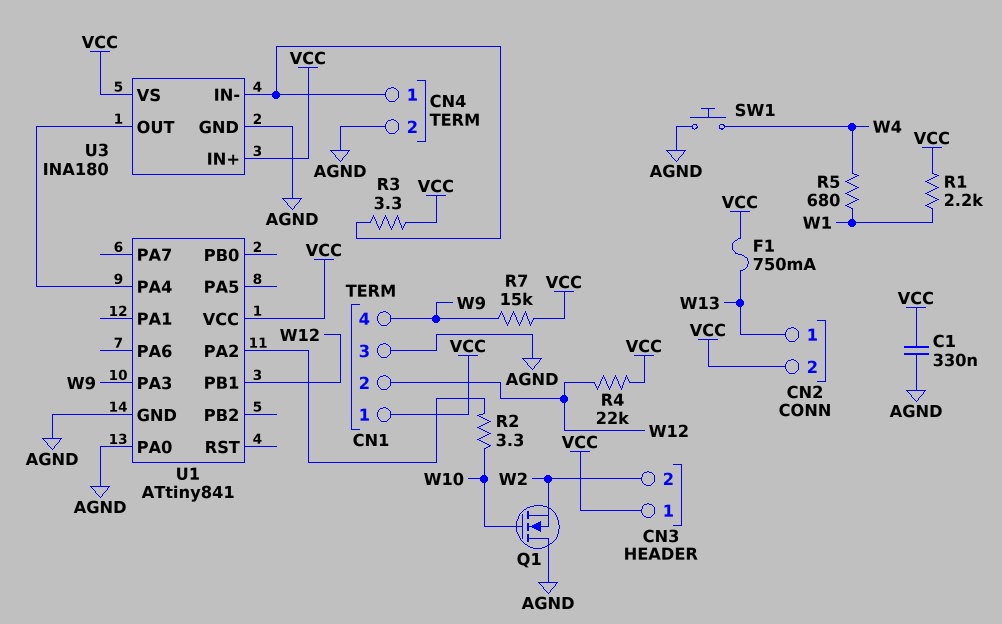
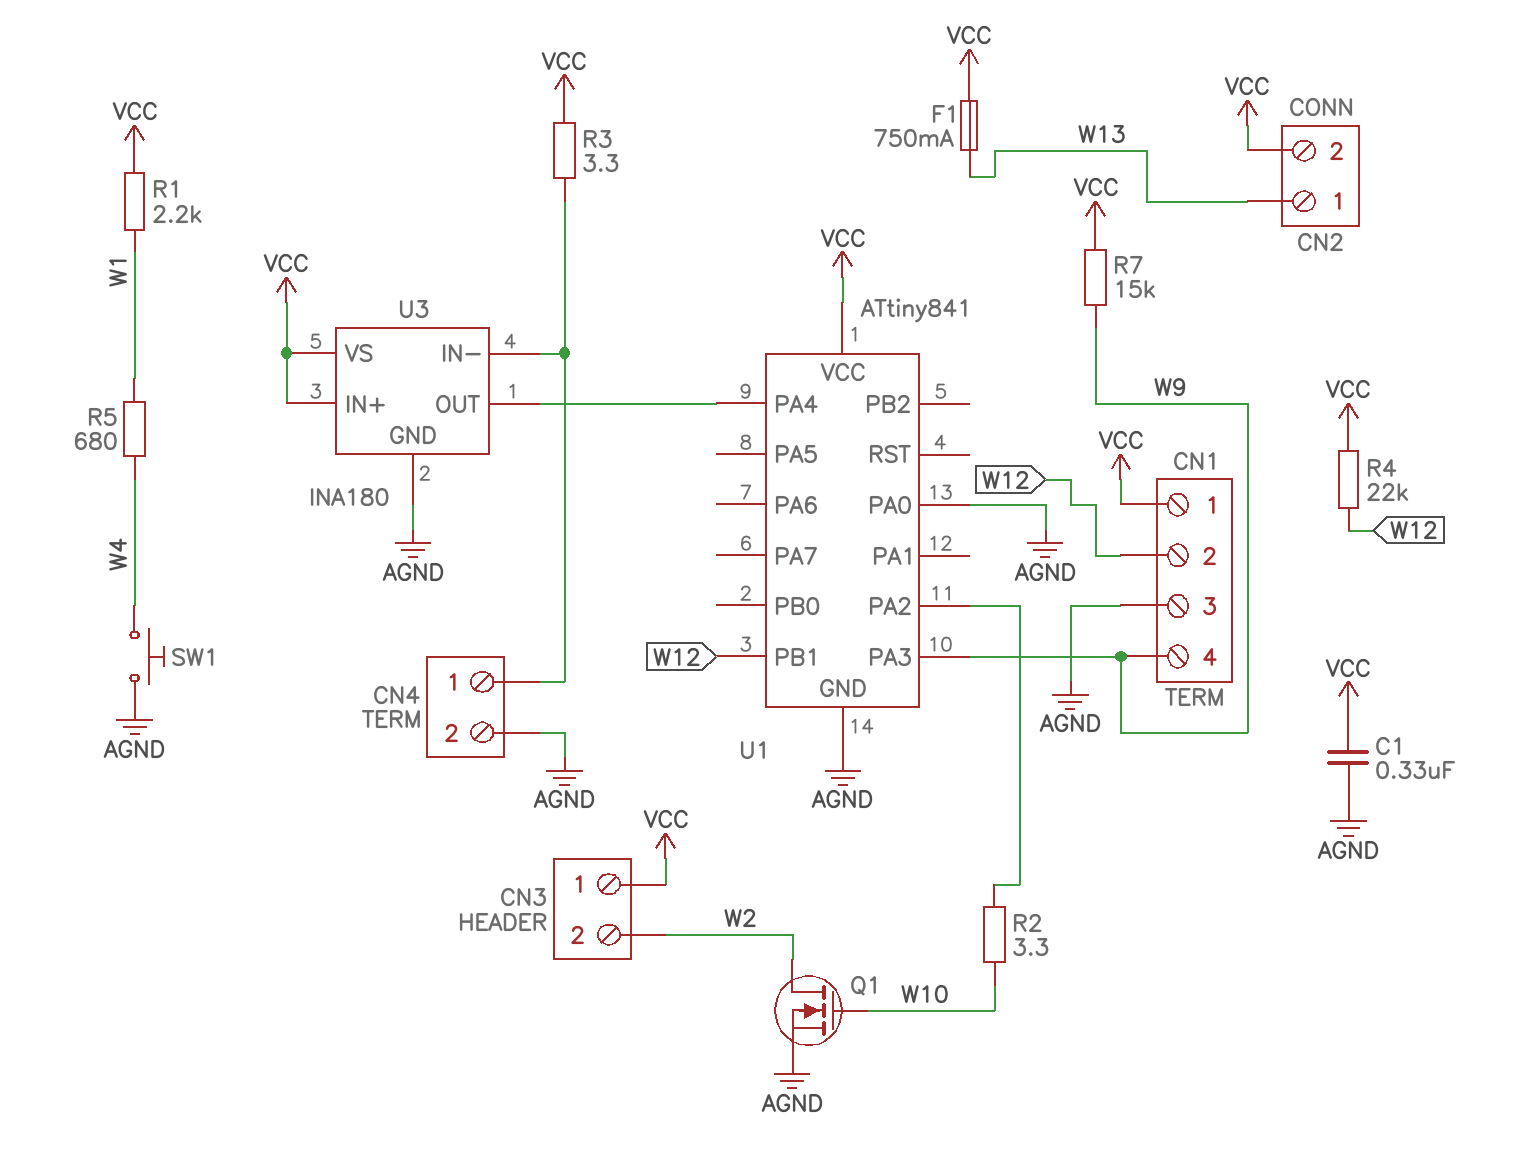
Q1: NMOS (G W10, D AGND, S W2) -> NMOS (G W10, D W2, S AGND)

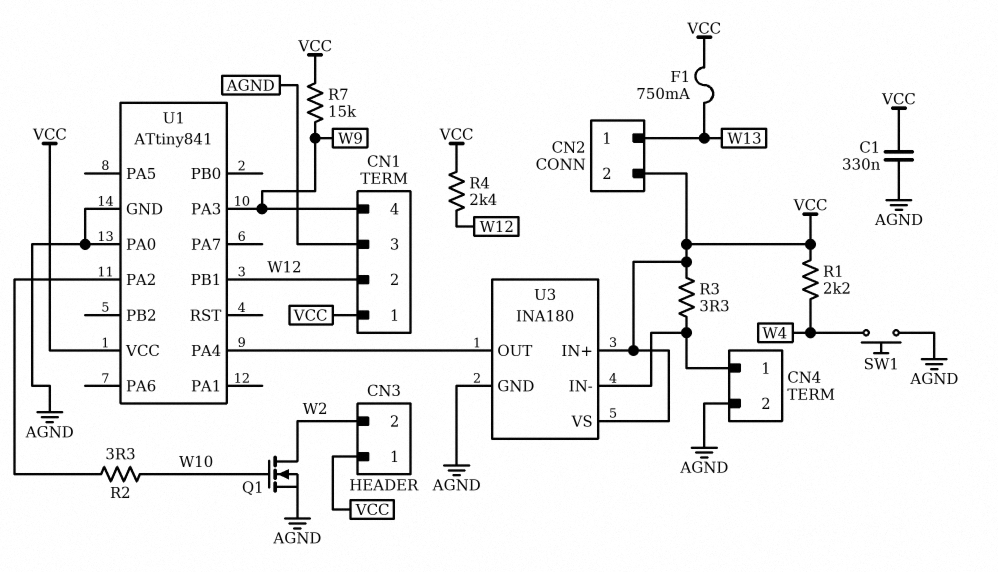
R1: 2.2k (VCC, W1) -> 2.2k (VCC, W4)
R4: 22k (VCC, W12) -> 2.4k (VCC, W12)
R5: 680 (W1, W4) -> none

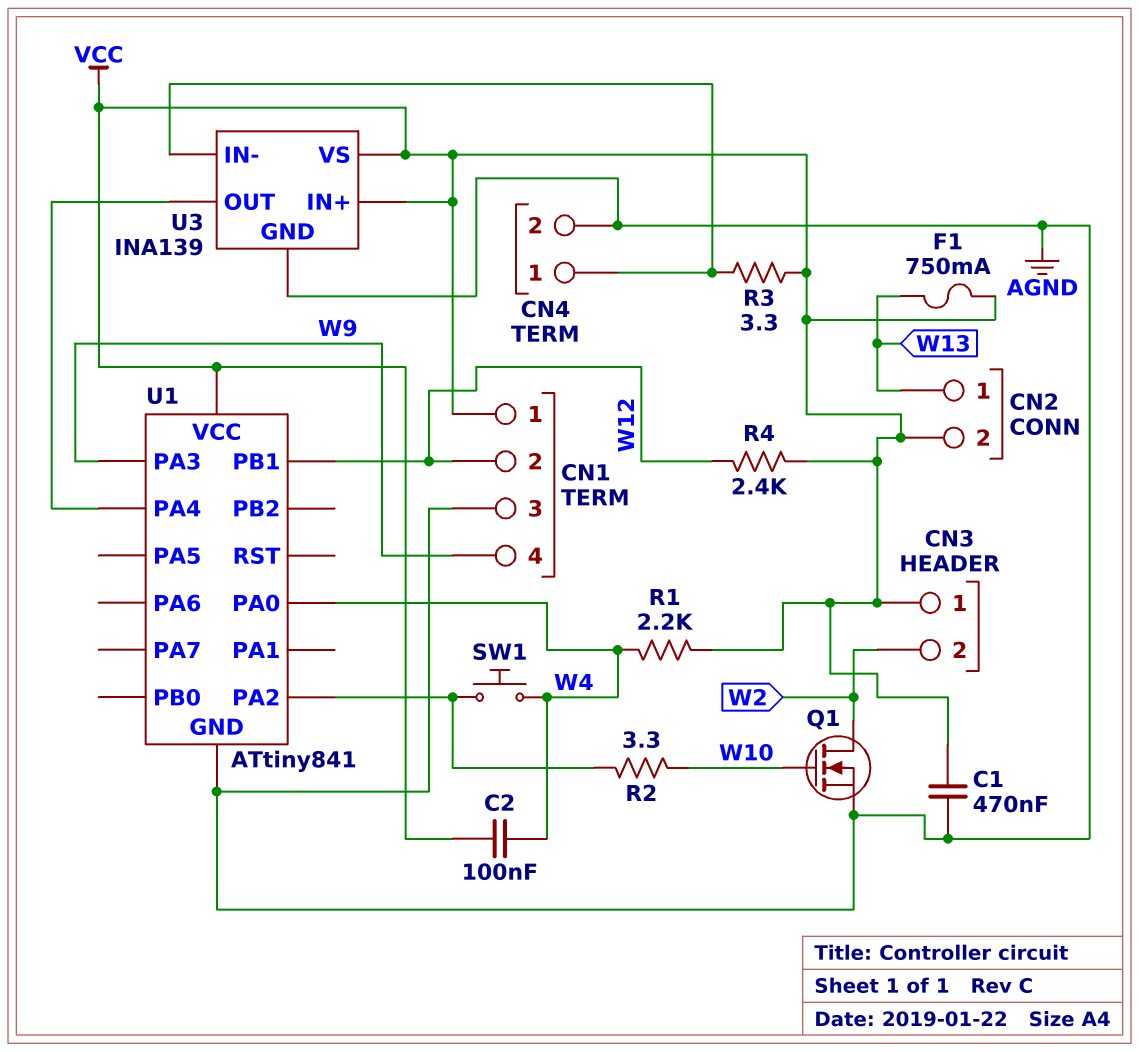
C1: 330nF (AGND, VCC) -> 470nF (AGND, VCC)
C2: none -> 100nF (VCC, W4)
R7: 15k (VCC, W9) -> none
SW1: button (AGND, W4) -> button (U1/PA2, W4)
U1 pin PA0: AGND -> W4
U3: INA180 -> INA139

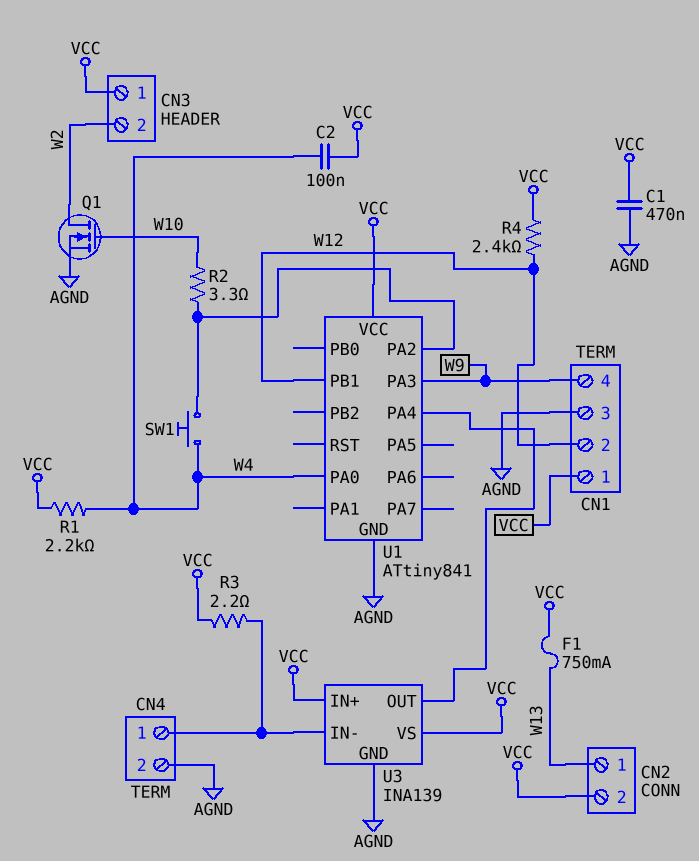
R3: 3.3 (CN4/1, VCC) -> 2.2 (CN4/1, VCC)

